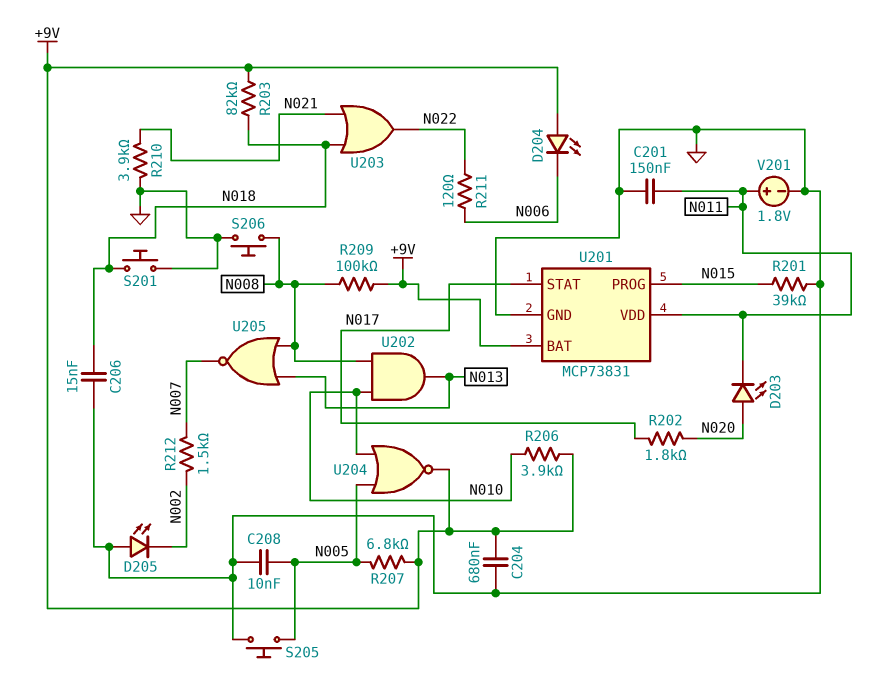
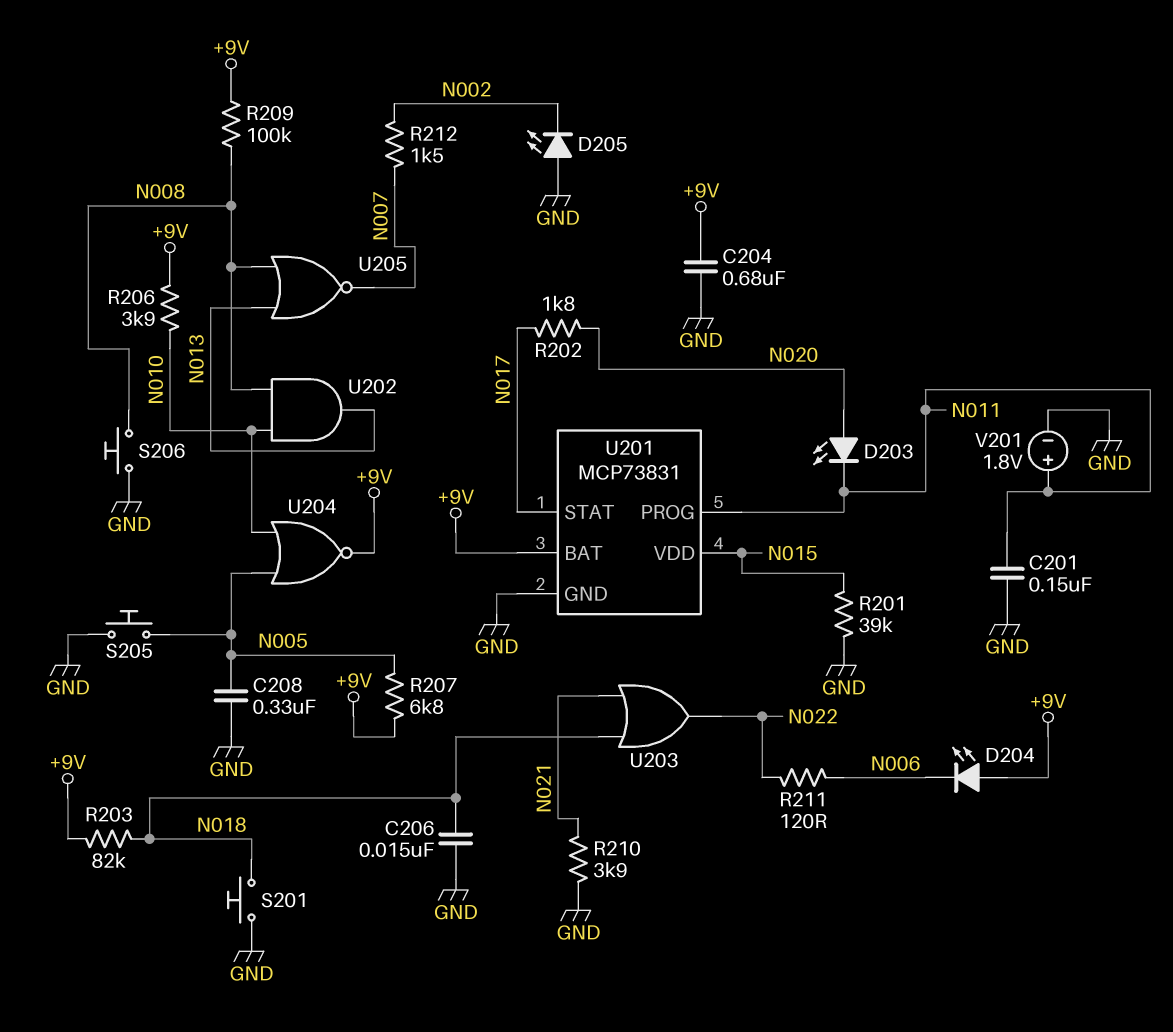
C208: 10nF (GND, N005) -> 330nF (GND, N005)
U201 pin PROG: N015 -> N011
U201 pin VDD: N011 -> N015

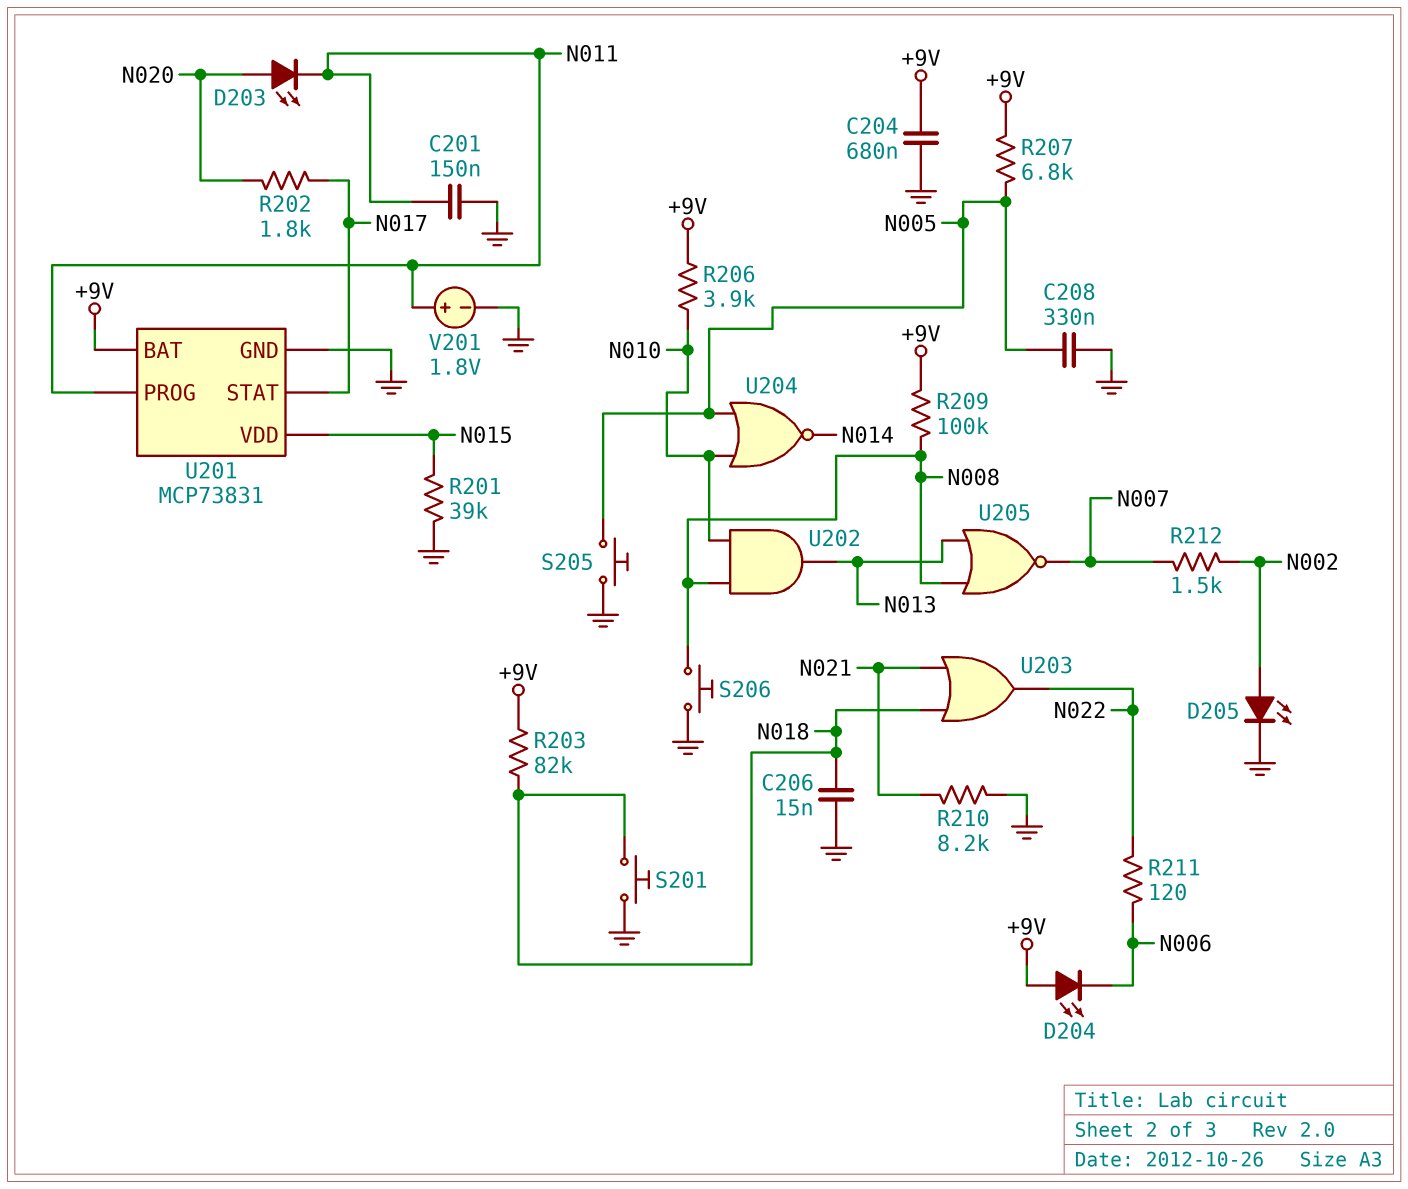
D205: LED (A GND, K N002) -> LED (A N002, K GND)
R210: 3.9k (GND, N021) -> 8.2k (GND, N021)
U204: NOR (in N005, in N010, out +9V) -> NOR (in N005, in N010, out N014)

